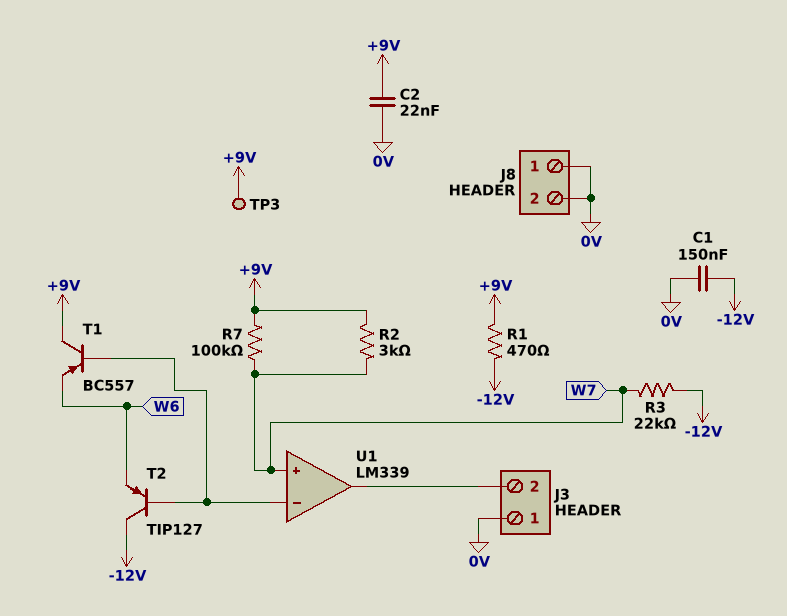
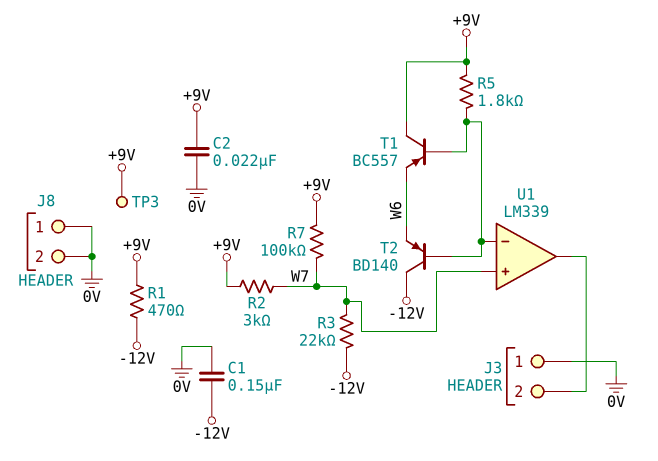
R5: none -> 1.8k (+9V, U1/in-)
T2: PNP TIP127 (B U1/in-, C -12V, E W6) -> PNP BD140 (B U1/in-, C -12V, E W6)

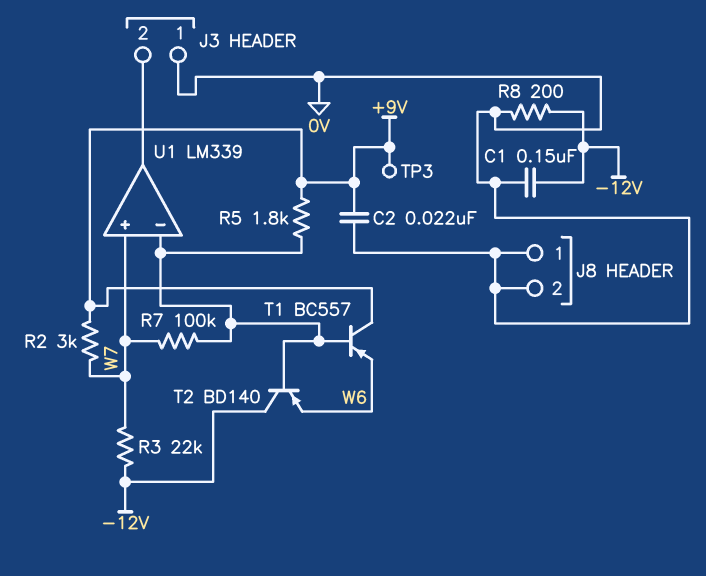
R1: 470 (+9V, -12V) -> none
R7: 100k (+9V, W7) -> 100k (U1/in-, W7)
R8: none -> 200 (-12V, 0V)

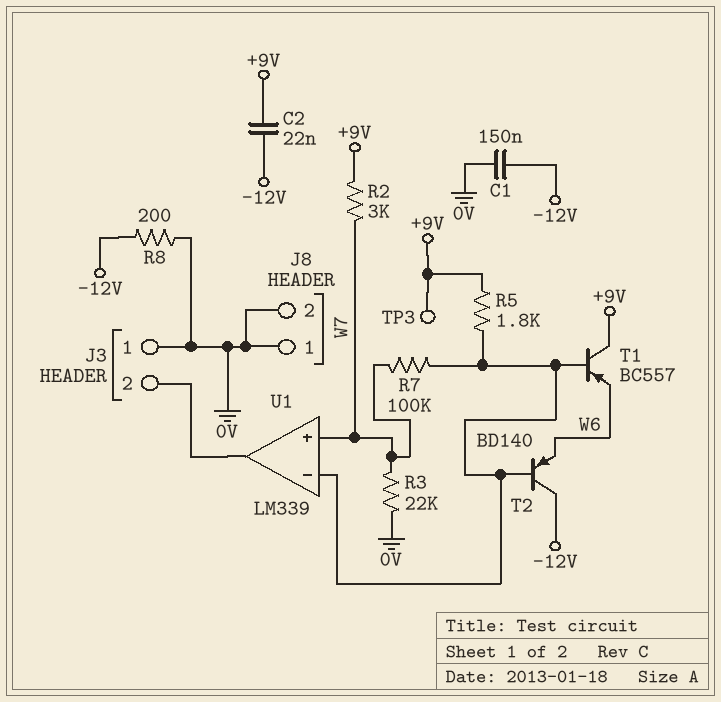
C2: 22nF (+9V, 0V) -> 22nF (+9V, -12V)
R3: 22k (-12V, W7) -> 22k (0V, W7)

